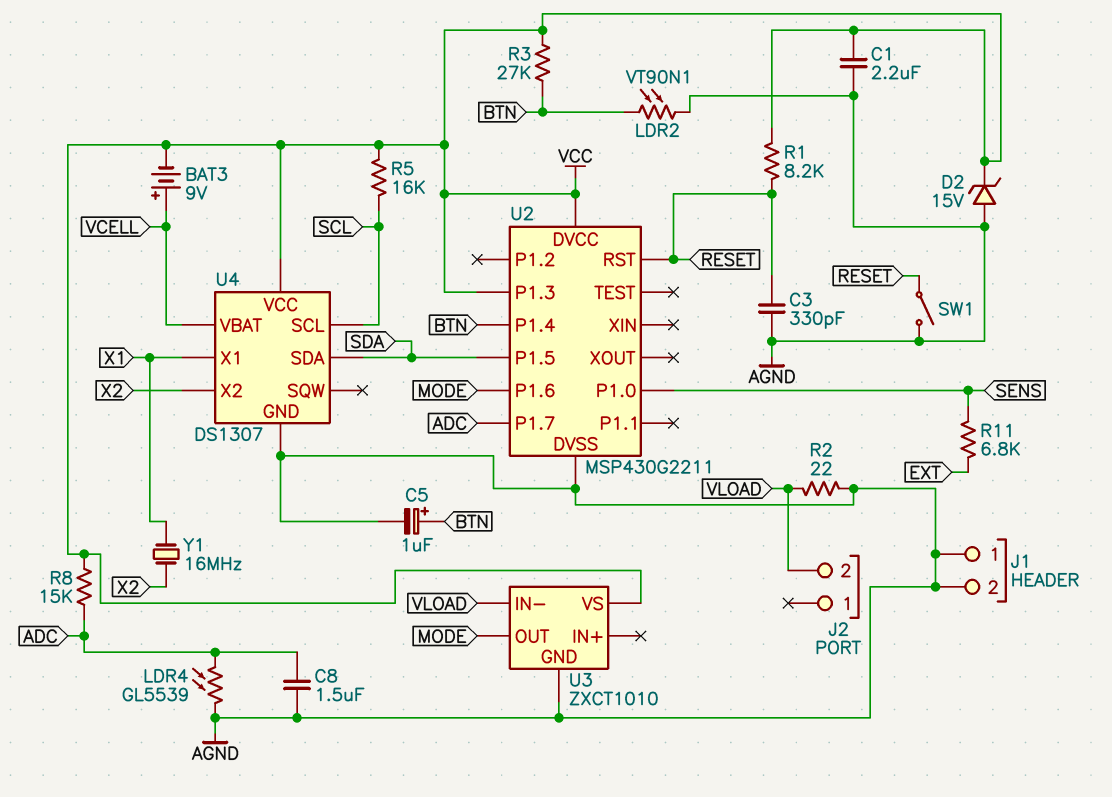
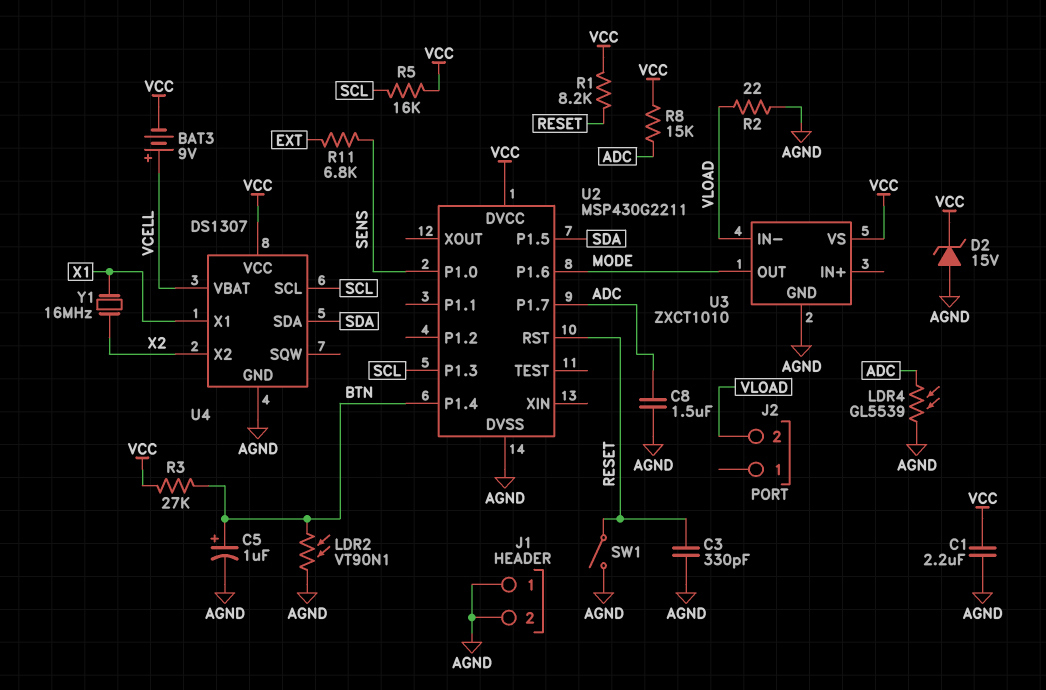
U2 pin P1.3: VCC -> SCL

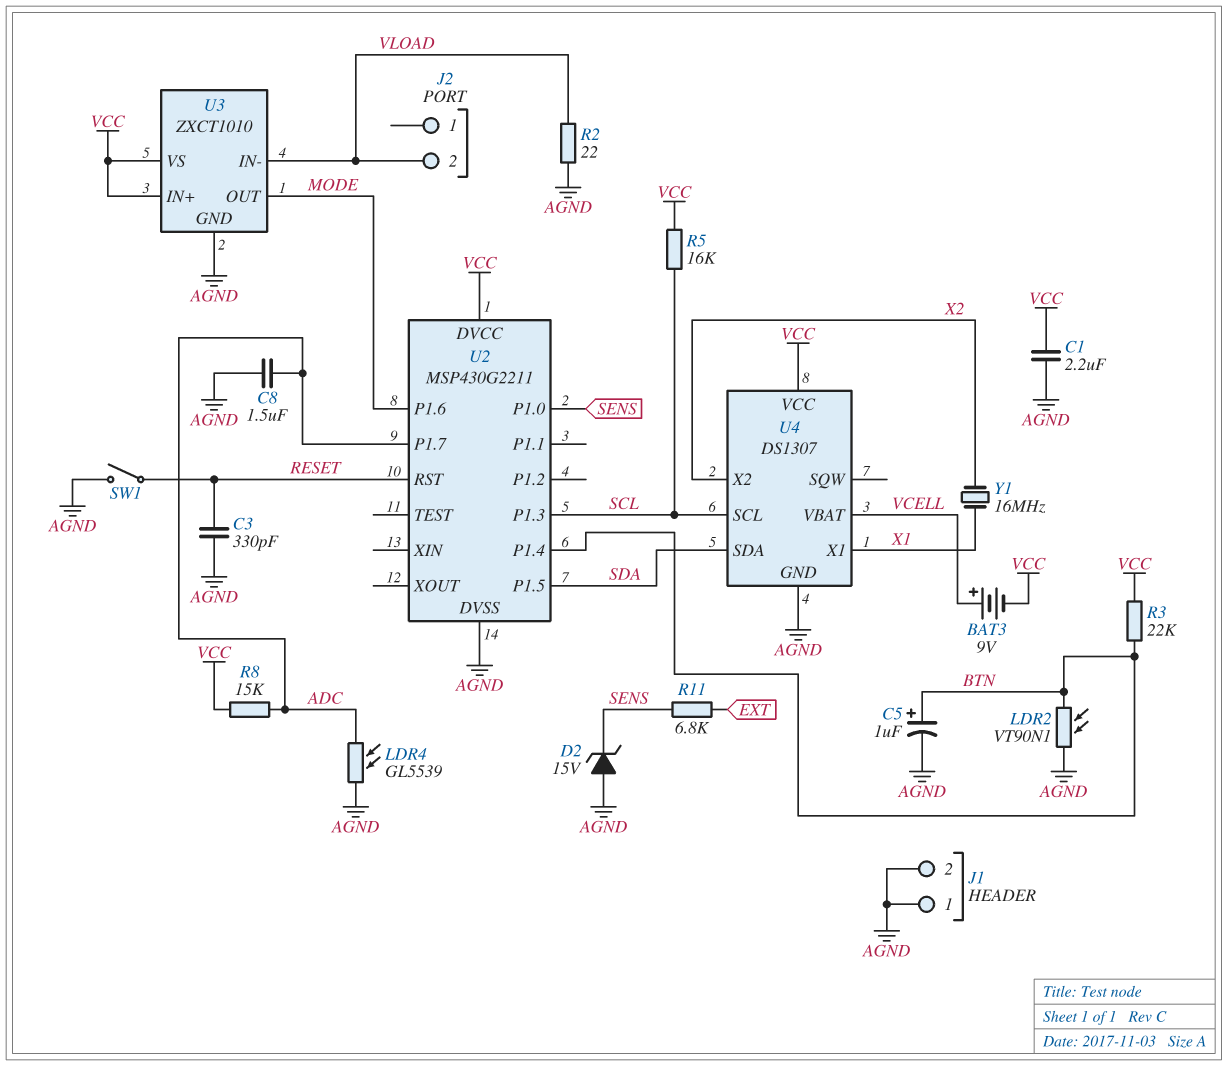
D2: zener 15V (A AGND, K VCC) -> zener 15V (A AGND, K SENS)
R1: 8.2k (RESET, VCC) -> none
R3: 27k (BTN, VCC) -> 22k (BTN, VCC)
U3 pin IN+: none -> VCC

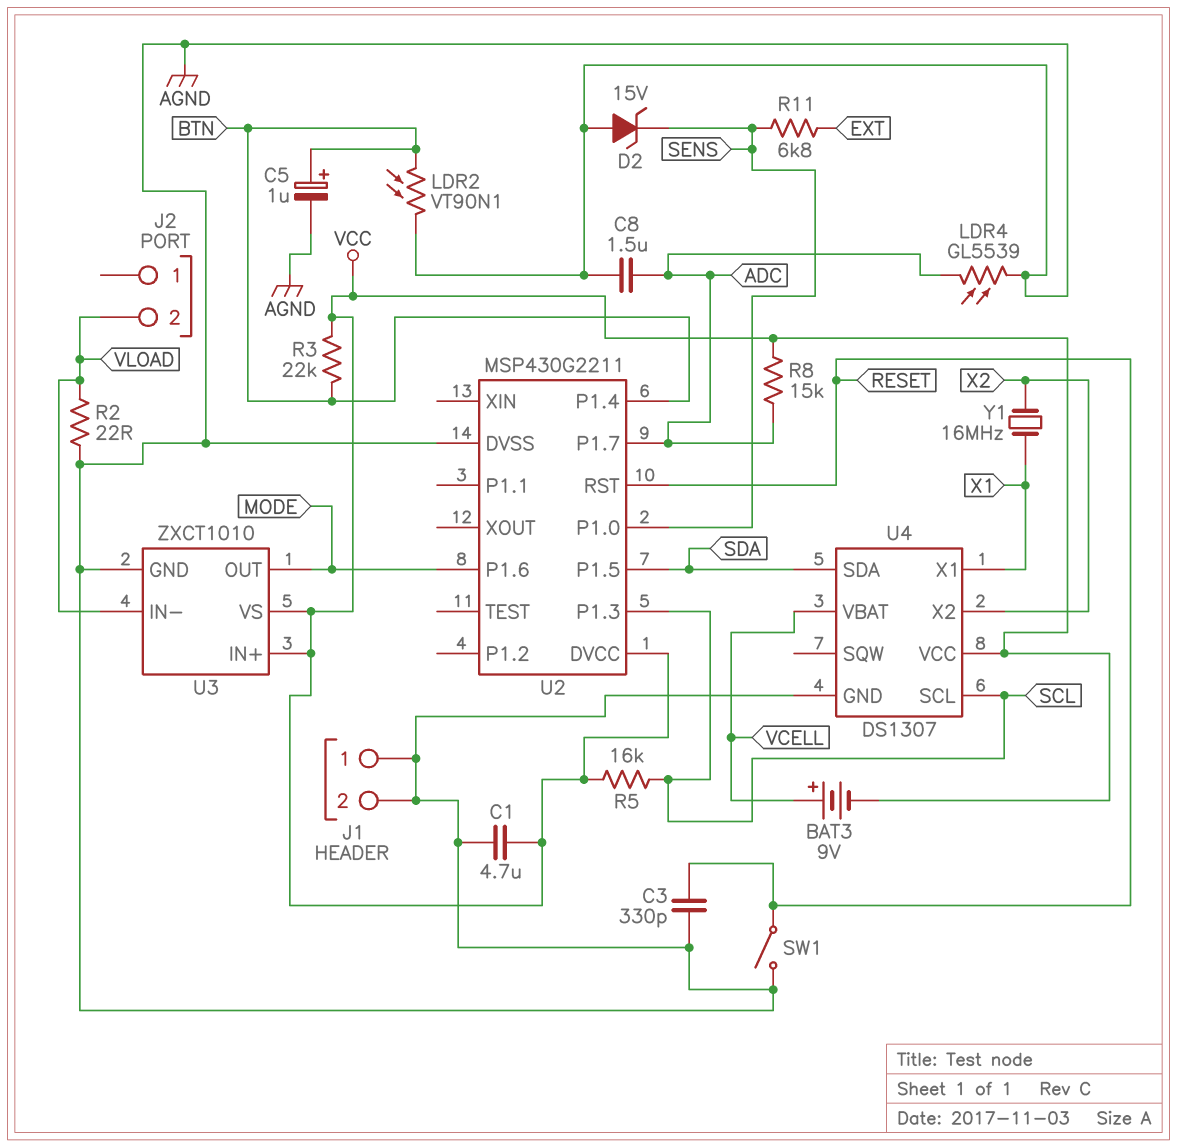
C1: 2.2uF (AGND, VCC) -> 4.7uF (AGND, VCC)

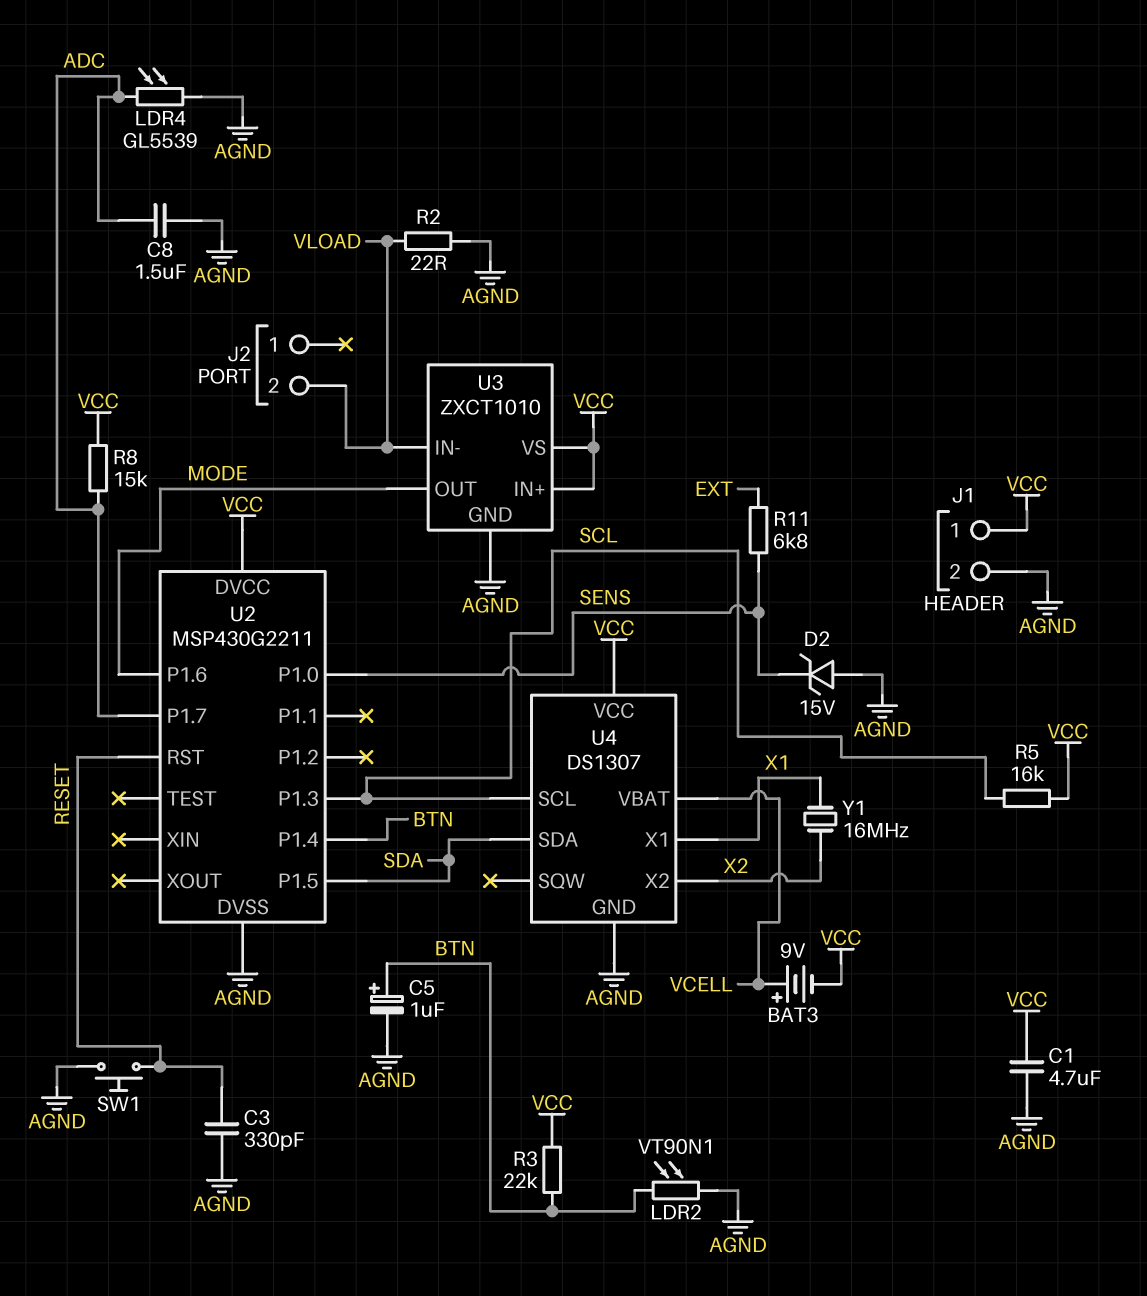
J1 pin 1: AGND -> VCC
SW1: switch (AGND, RESET) -> button (AGND, RESET)

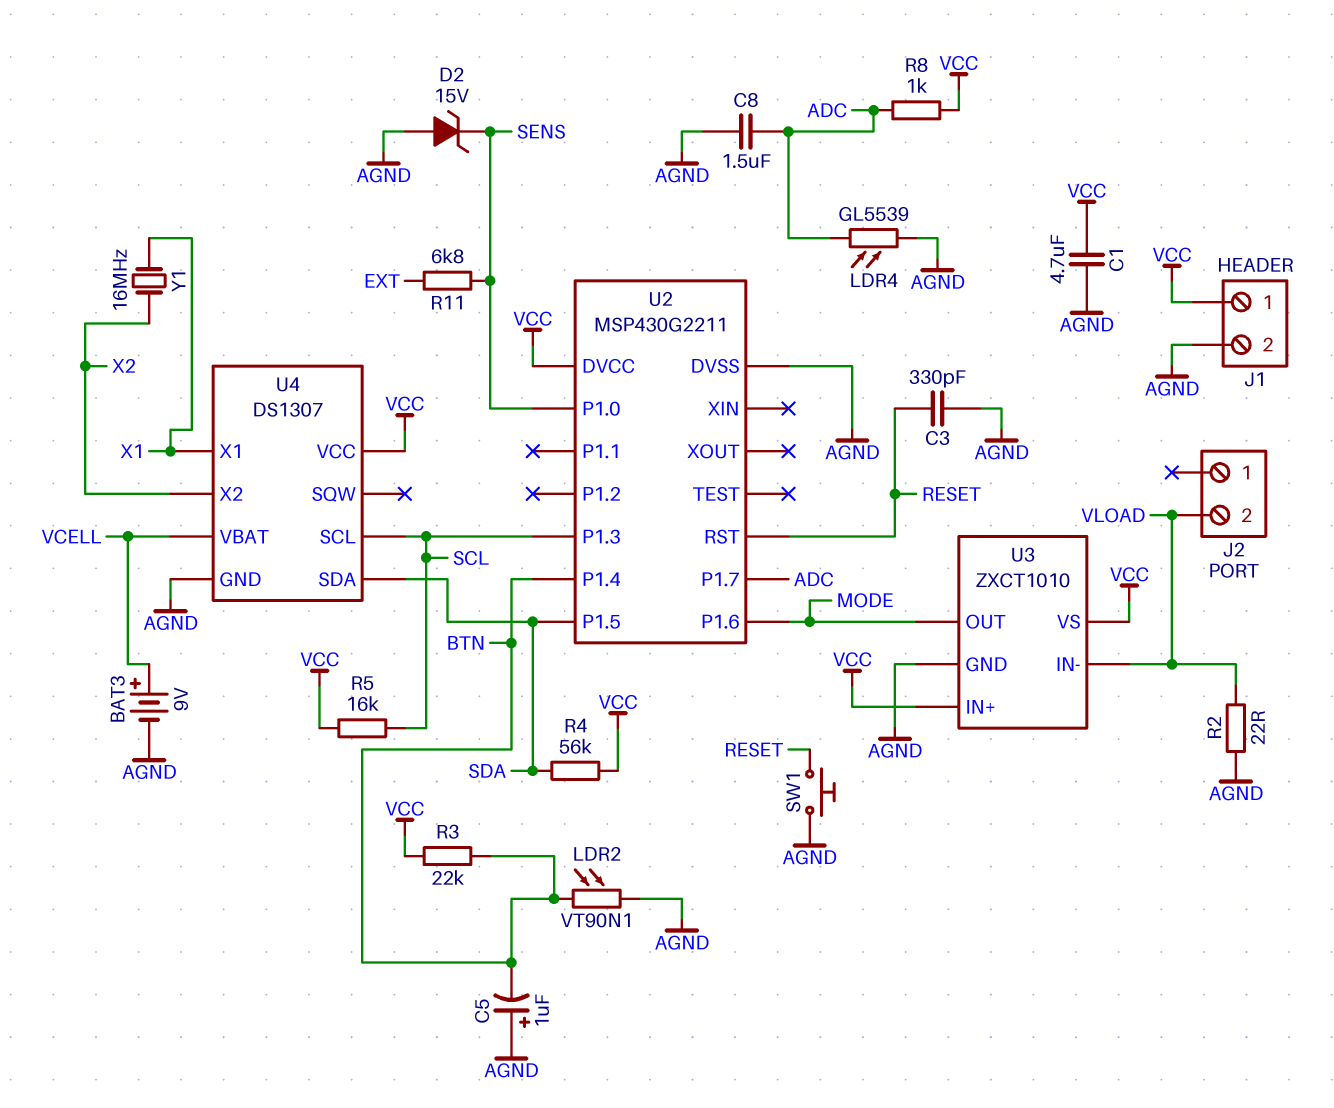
BAT3: 9V (plus VCELL, minus VCC) -> 9V (plus VCELL, minus AGND)
C5: 1uF (plus BTN, minus AGND) -> 1uF (plus AGND, minus BTN)
R4: none -> 56k (SDA, VCC)
R8: 15k (ADC, VCC) -> 1k (ADC, VCC)

